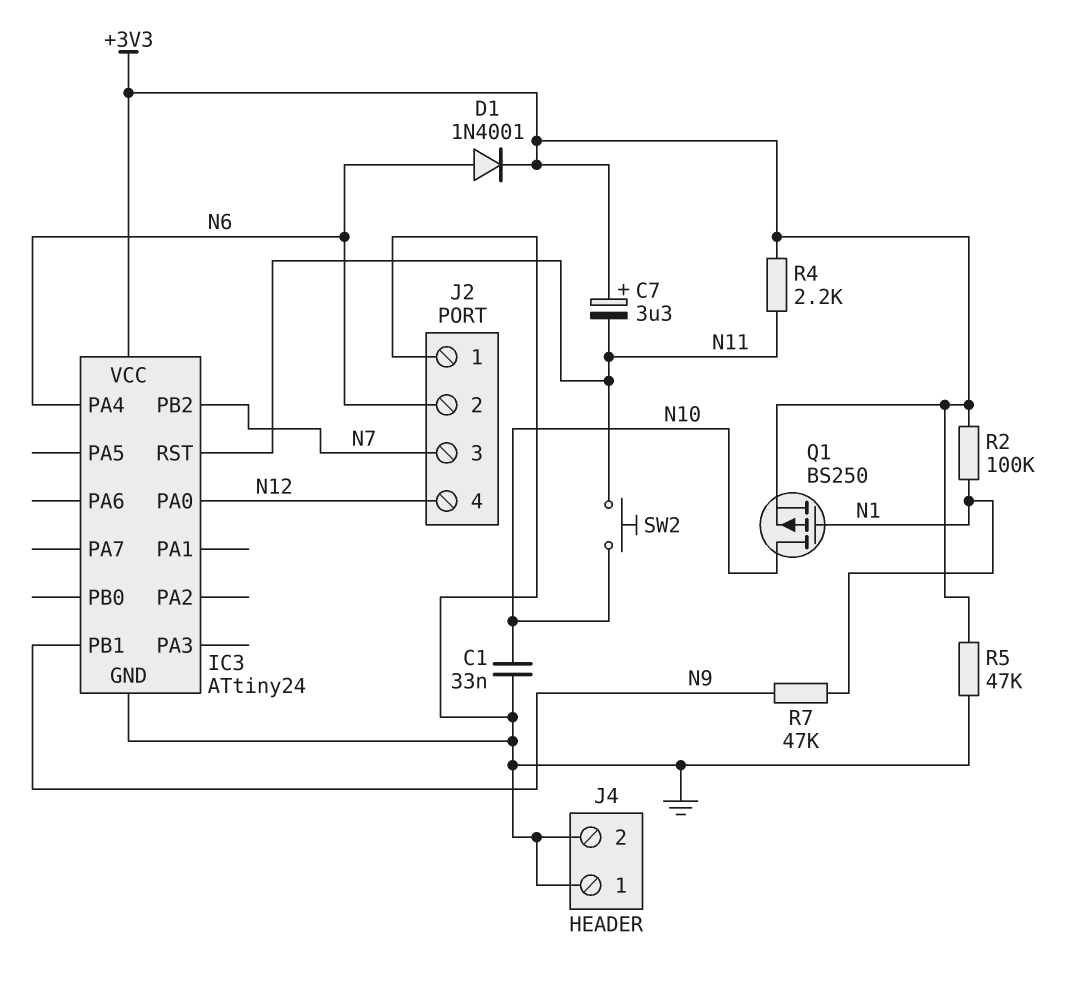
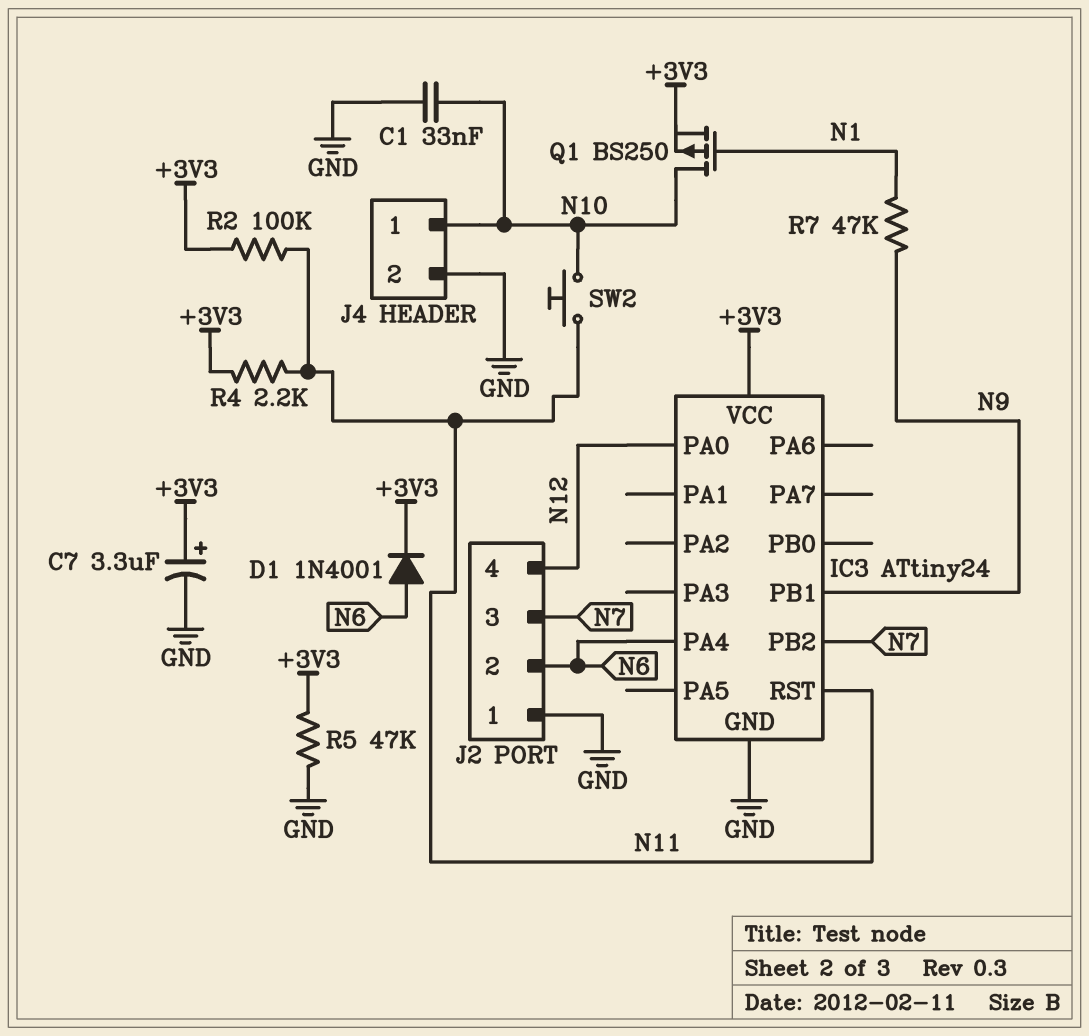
C7: 3.3uF (plus +3V3, minus N11) -> 3.3uF (plus +3V3, minus GND)
J4 pin 1: GND -> N10
R2: 100k (+3V3, N1) -> 100k (+3V3, N11)

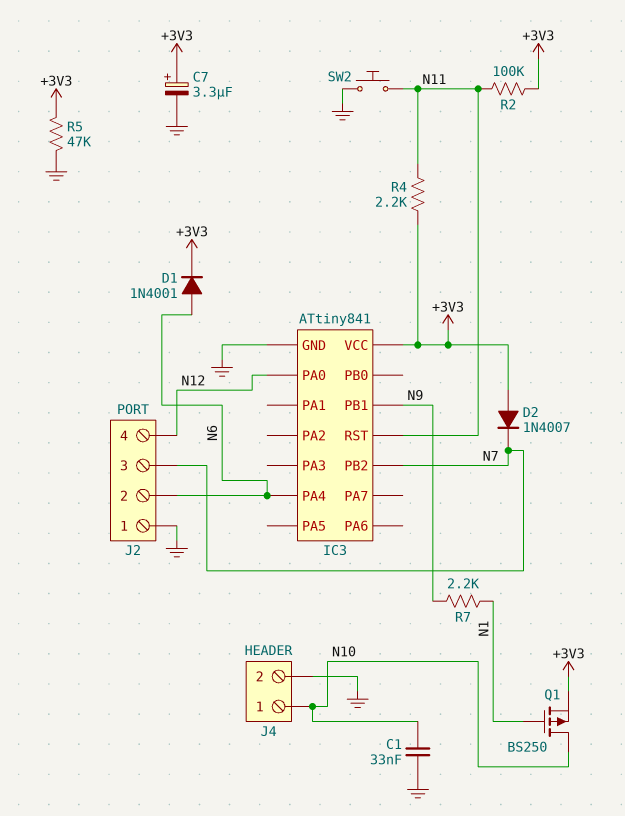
D2: none -> diode 1N4007 (A +3V3, K N7)
IC3: ATtiny24 -> ATtiny841
R7: 47k (N1, N9) -> 2.2k (N1, N9)
SW2: button (N10, N11) -> button (GND, N11)

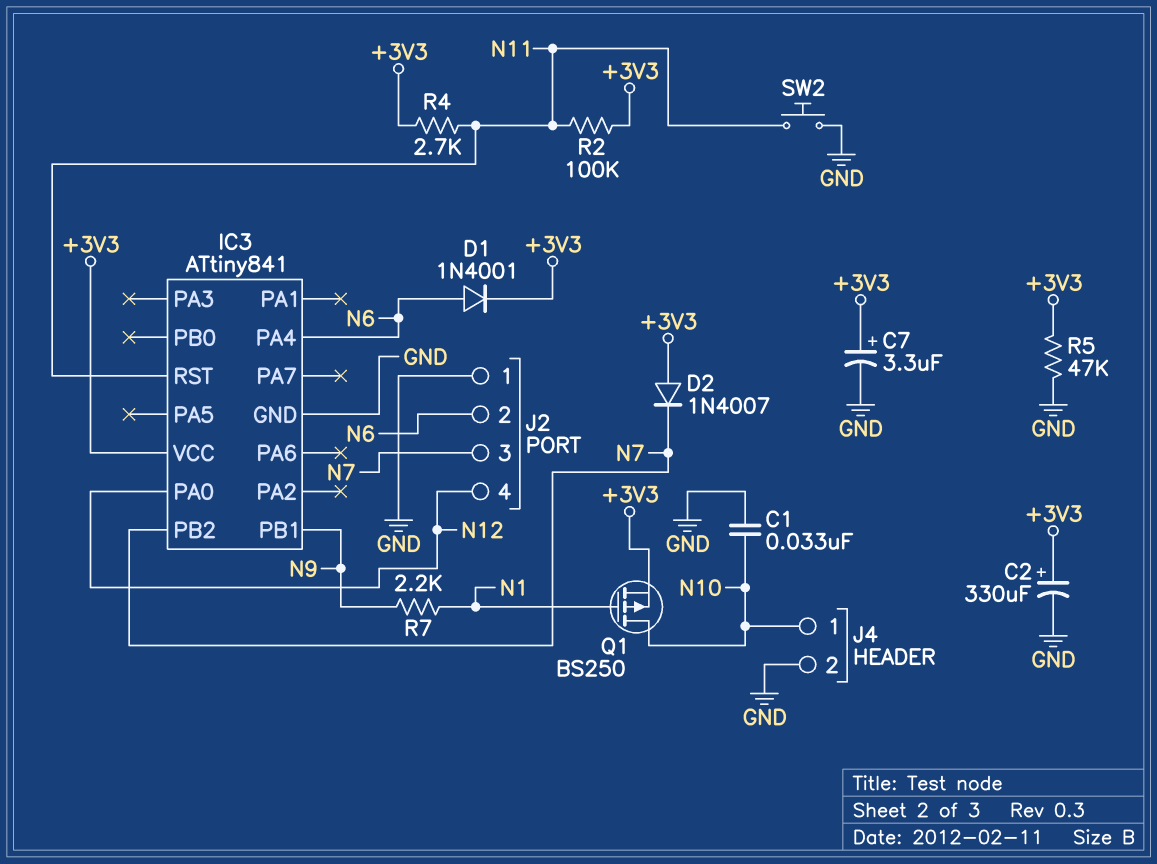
C2: none -> 330uF (plus +3V3, minus GND)
R4: 2.2k (+3V3, N11) -> 2.7k (+3V3, N11)

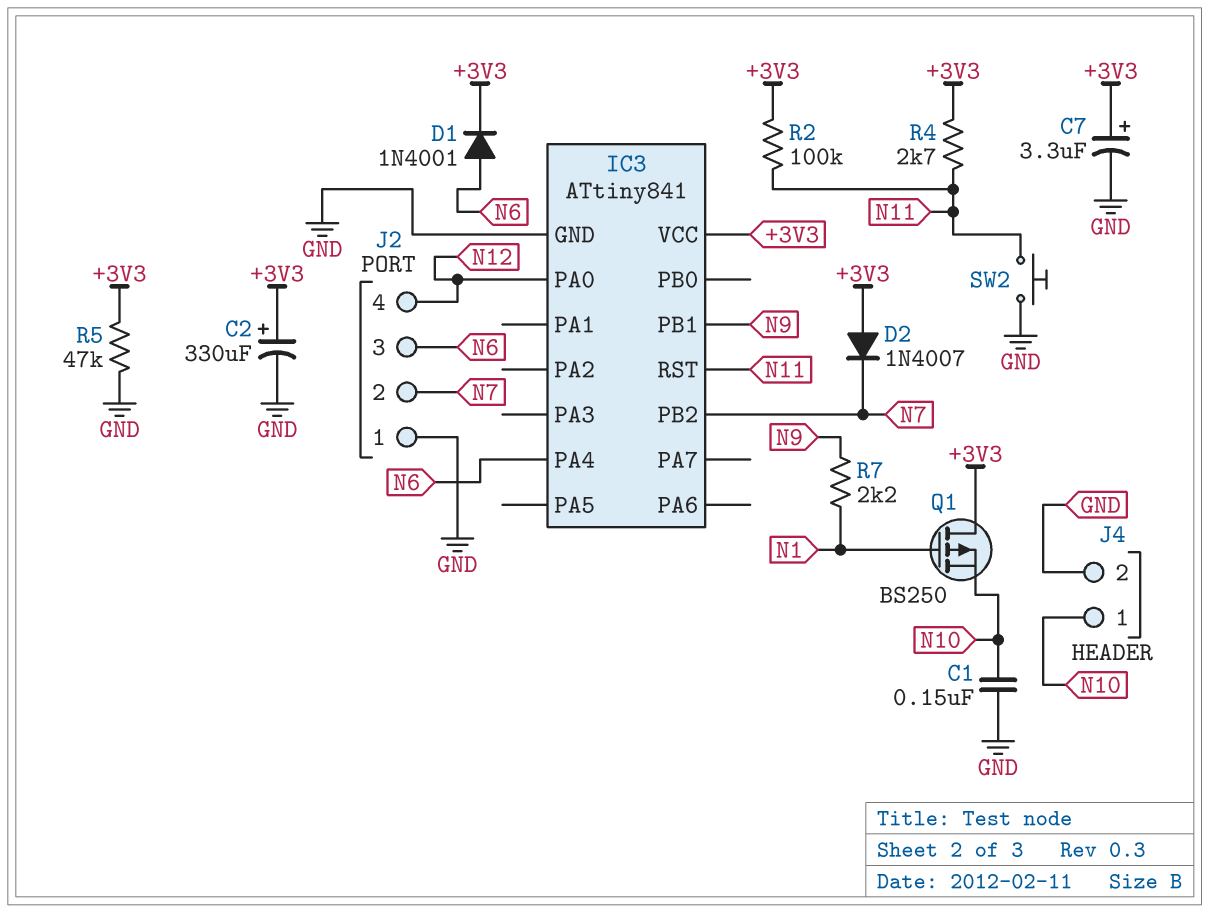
C1: 33nF (GND, N10) -> 150nF (GND, N10)
J2 pin 2: N6 -> N7
J2 pin 3: N7 -> N6
Q1: PMOS BS250 (G N1, D N10, S +3V3) -> PMOS BS250 (G N1, D +3V3, S N10)

